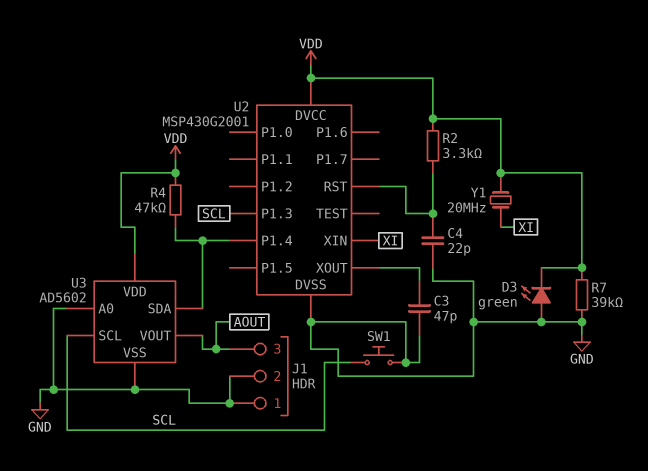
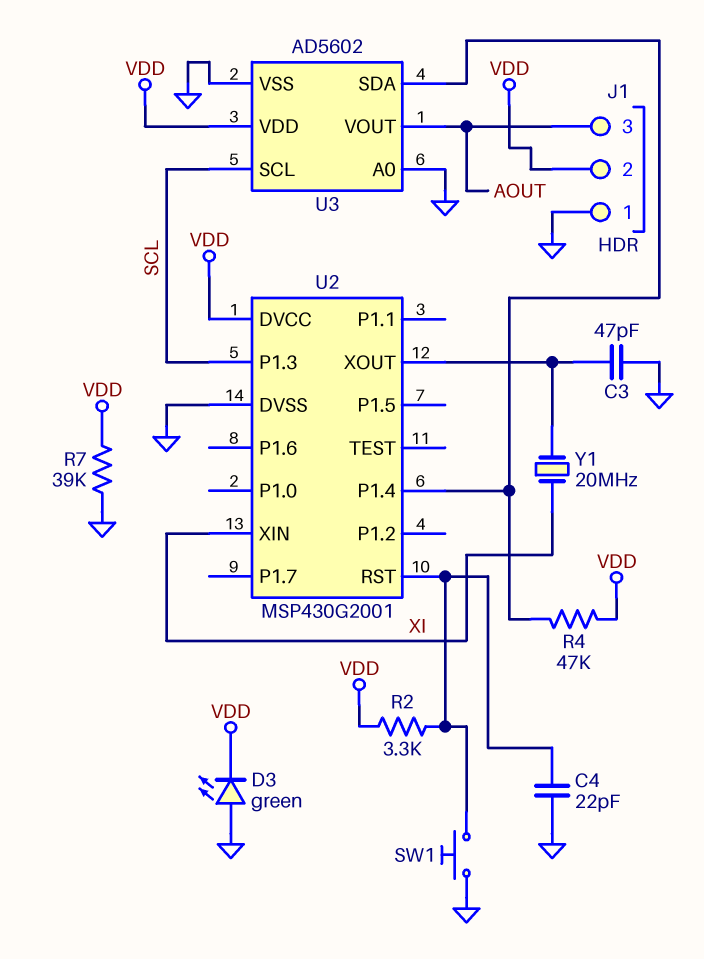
J1 pin 2: GND -> VDD
SW1: button (GND, SCL) -> button (GND, U2/RST)
Y1: 20MHz (VDD, XI) -> 20MHz (U2/XOUT, XI)

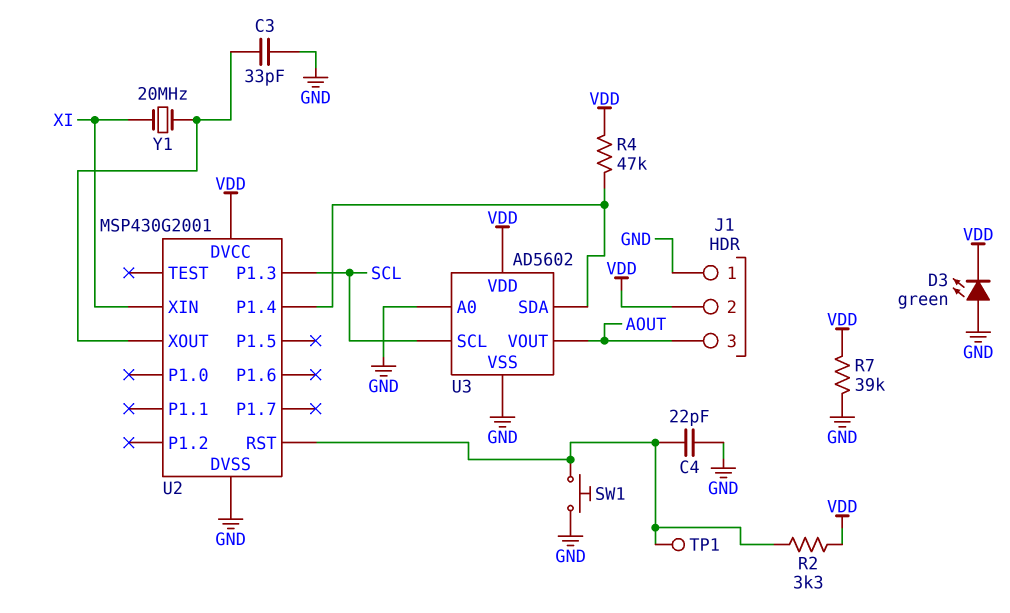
C3: 47pF (GND, U2/XOUT) -> 33pF (GND, U2/XOUT)
TP1: none -> test point (U2/RST)

